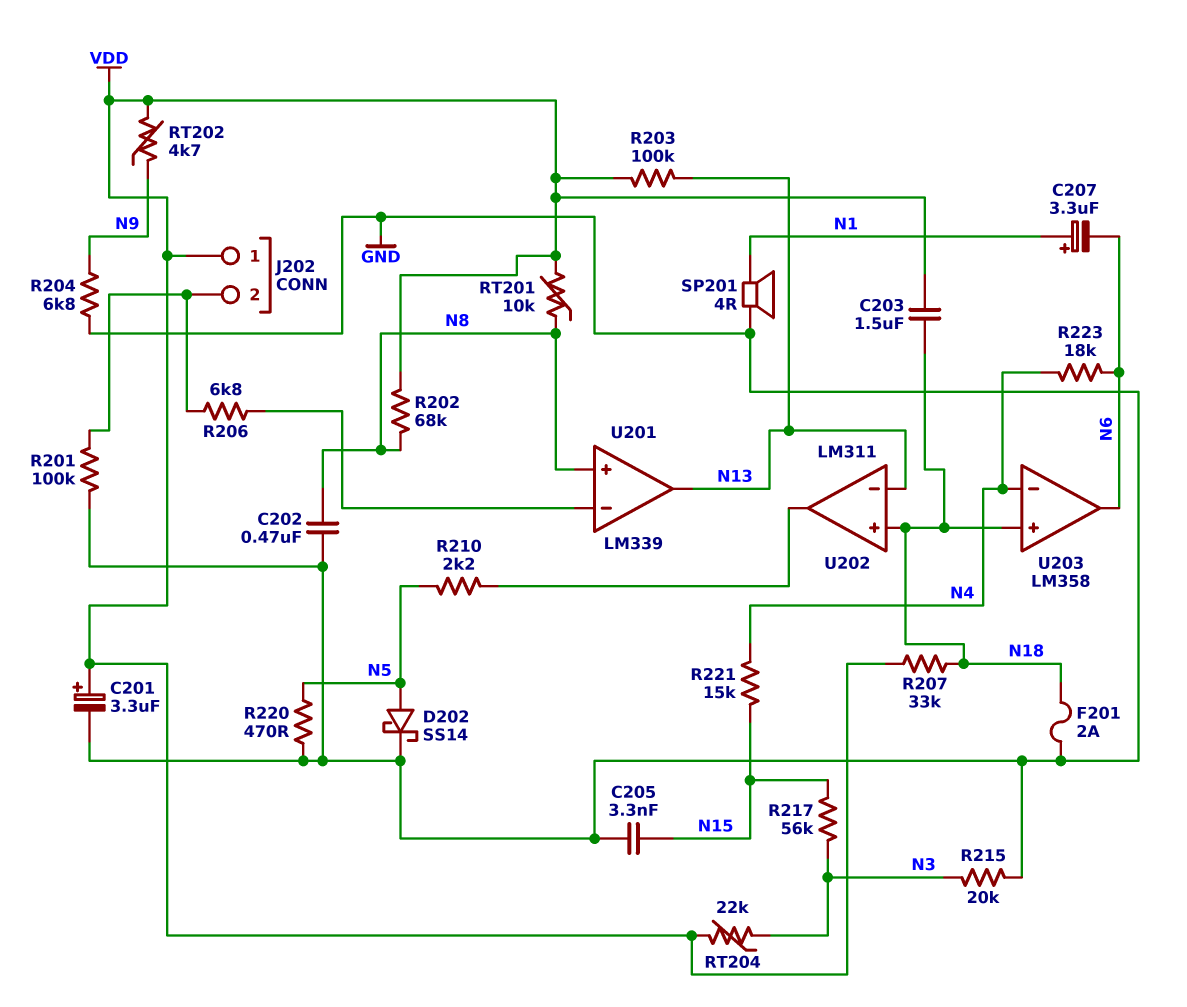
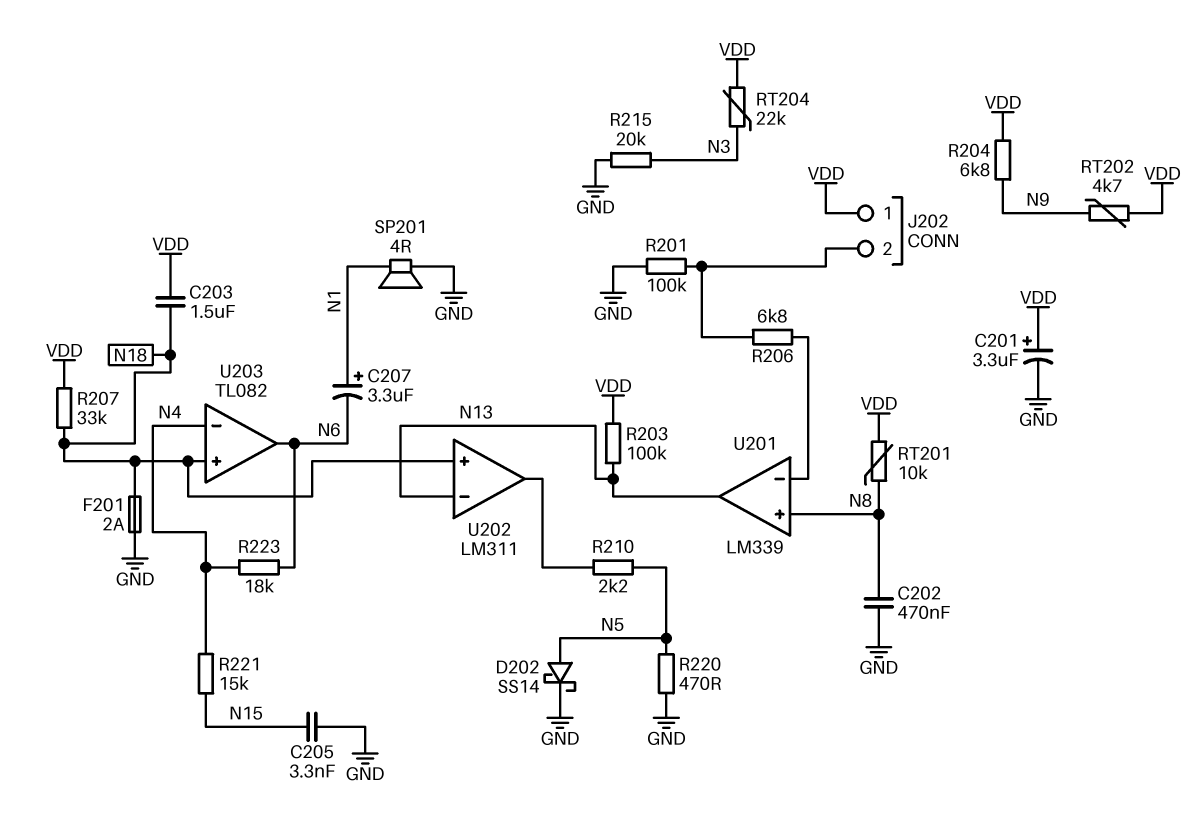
R202: 68k (N8, VDD) -> none
R204: 6.8k (GND, N9) -> 6.8k (N9, VDD)
R217: 56k (N3, N15) -> none
U203: LM358 -> TL082

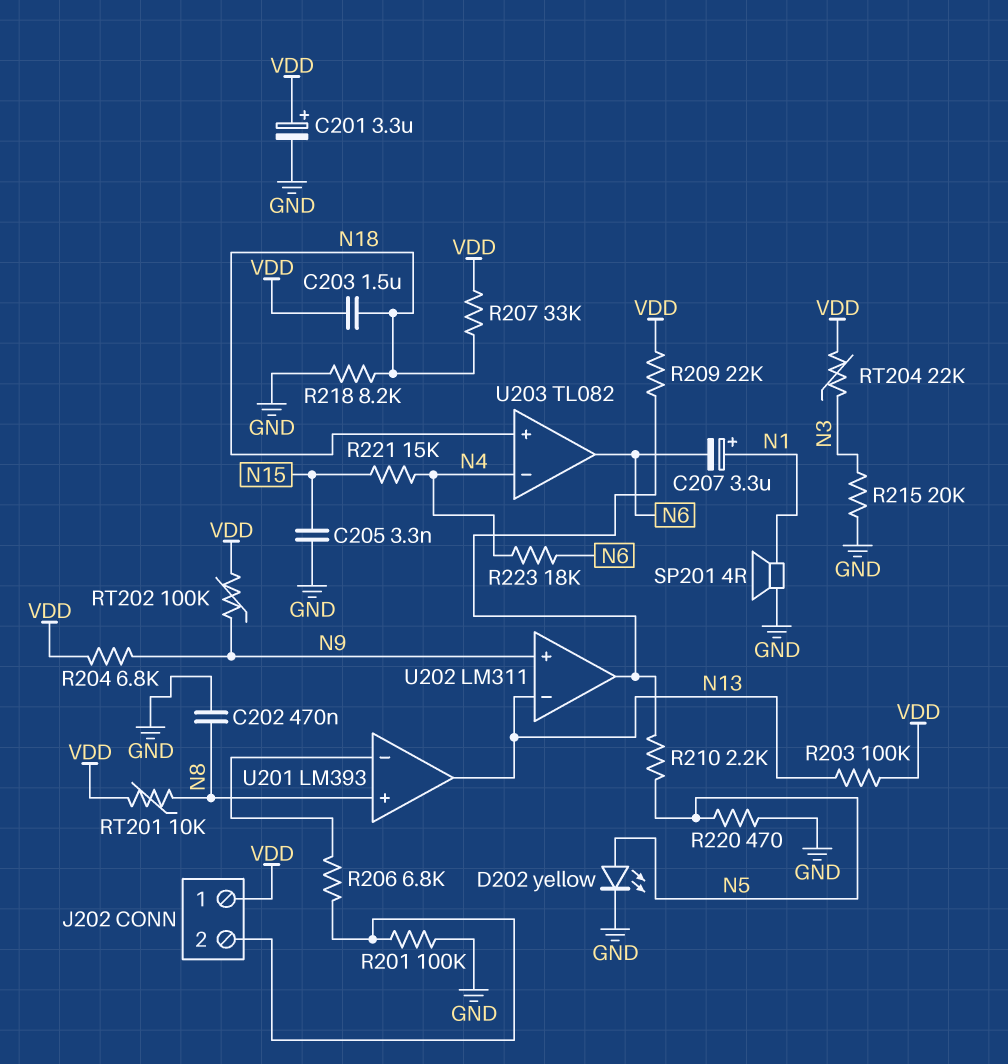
D202: schottky SS14 (A N5, K GND) -> LED yellow (A N5, K GND)
F201: 2A (GND, N18) -> none
R209: none -> 22k (U202/out, VDD)
R218: none -> 8.2k (GND, N18)
RT202: 4.7k (N9, VDD) -> 100k (N9, VDD)
U201: LM339 -> LM393
U202 pin in+: N18 -> N9

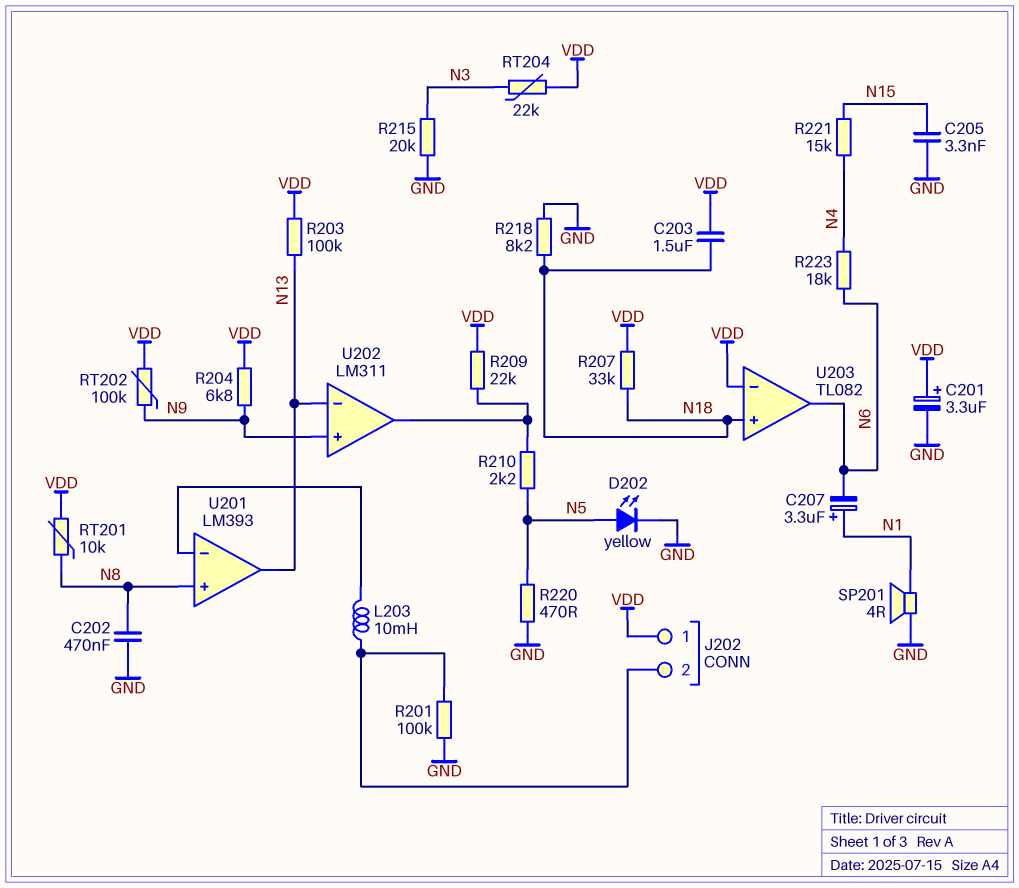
L203: none -> 10mH (J202/2, U201/in-)
R206: 6.8k (J202/2, U201/in-) -> none
U203 pin in-: N4 -> VDD

